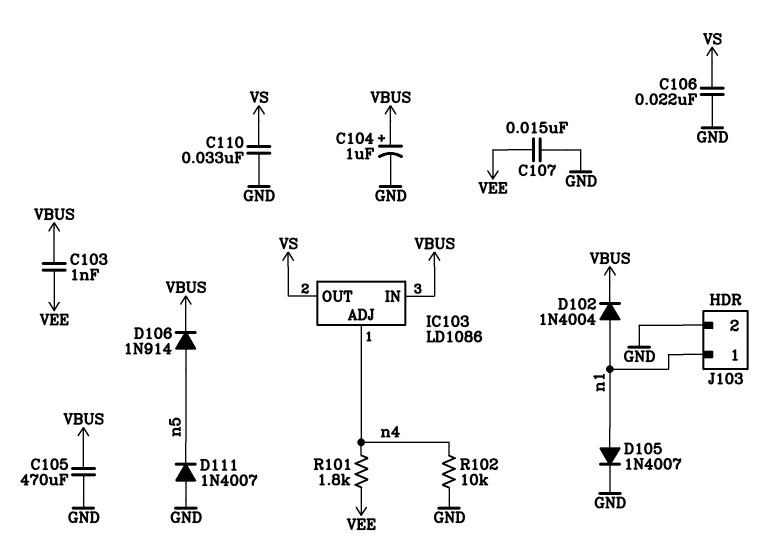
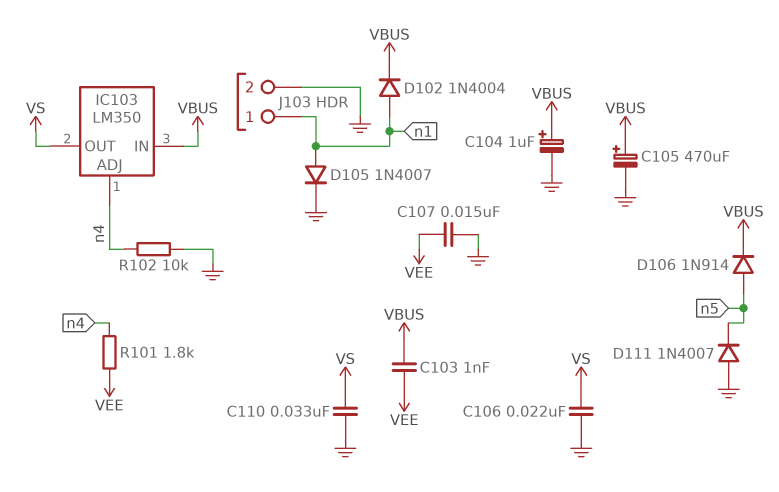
C105: 470uF (GND, VBUS) -> 470uF (plus VBUS, minus GND)
IC103: LD1086 -> LM350

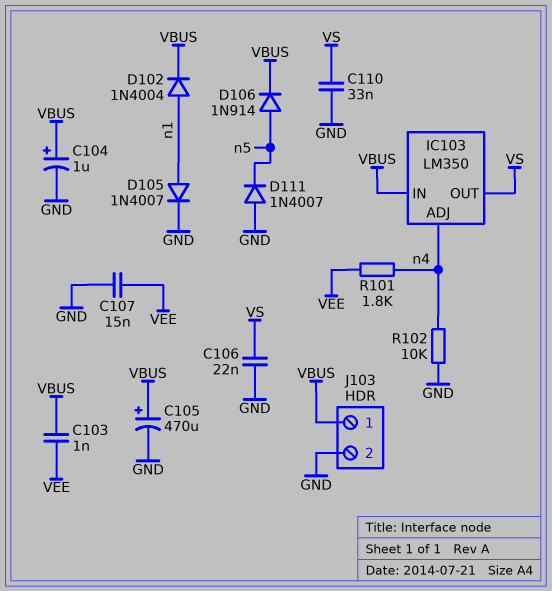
J103 pin 1: n1 -> VBUS

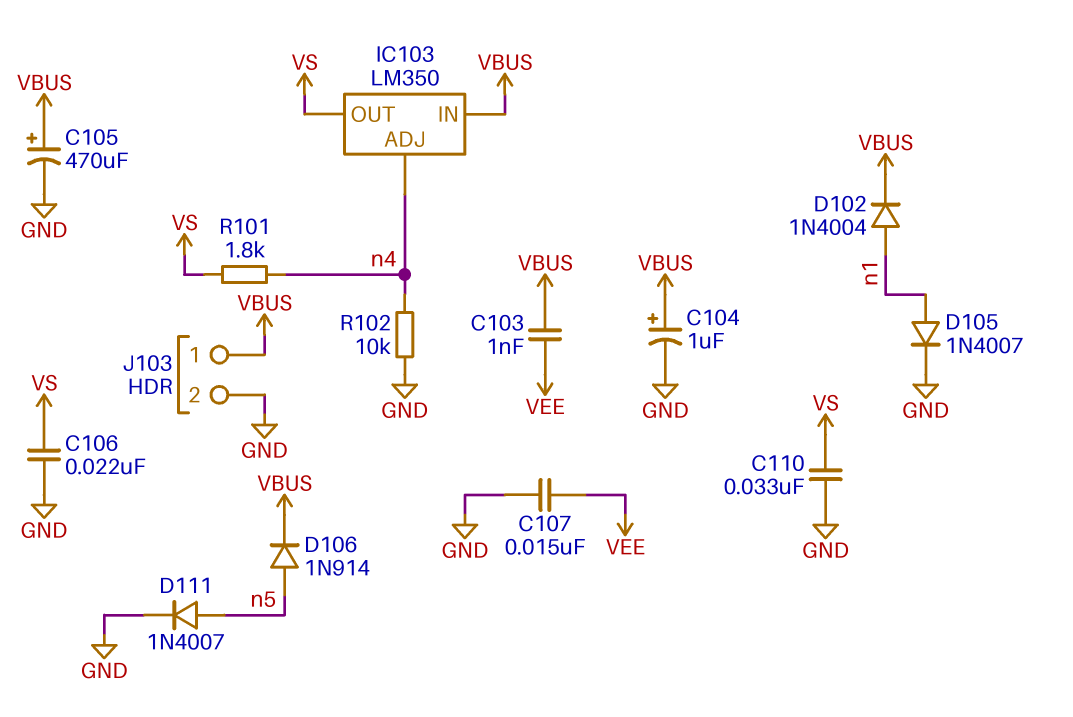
D111: diode 1N4007 (A GND, K n5) -> diode 1N4007 (A n5, K GND)
R101: 1.8k (VEE, n4) -> 1.8k (VS, n4)

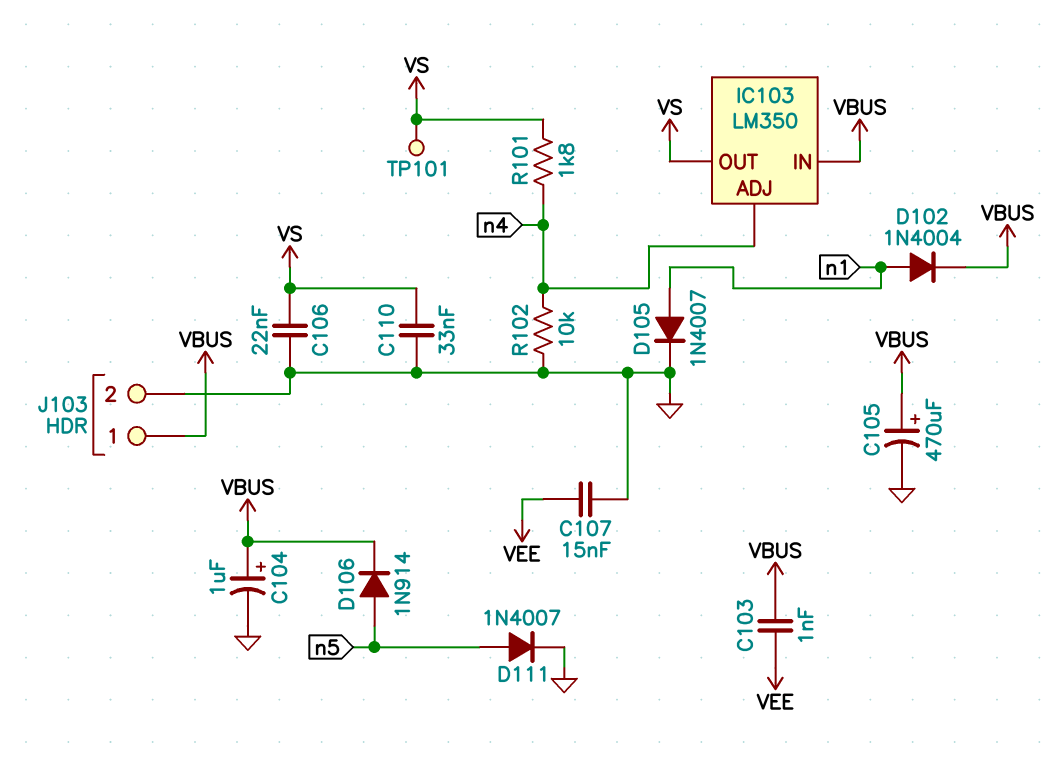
TP101: none -> test point (VS)

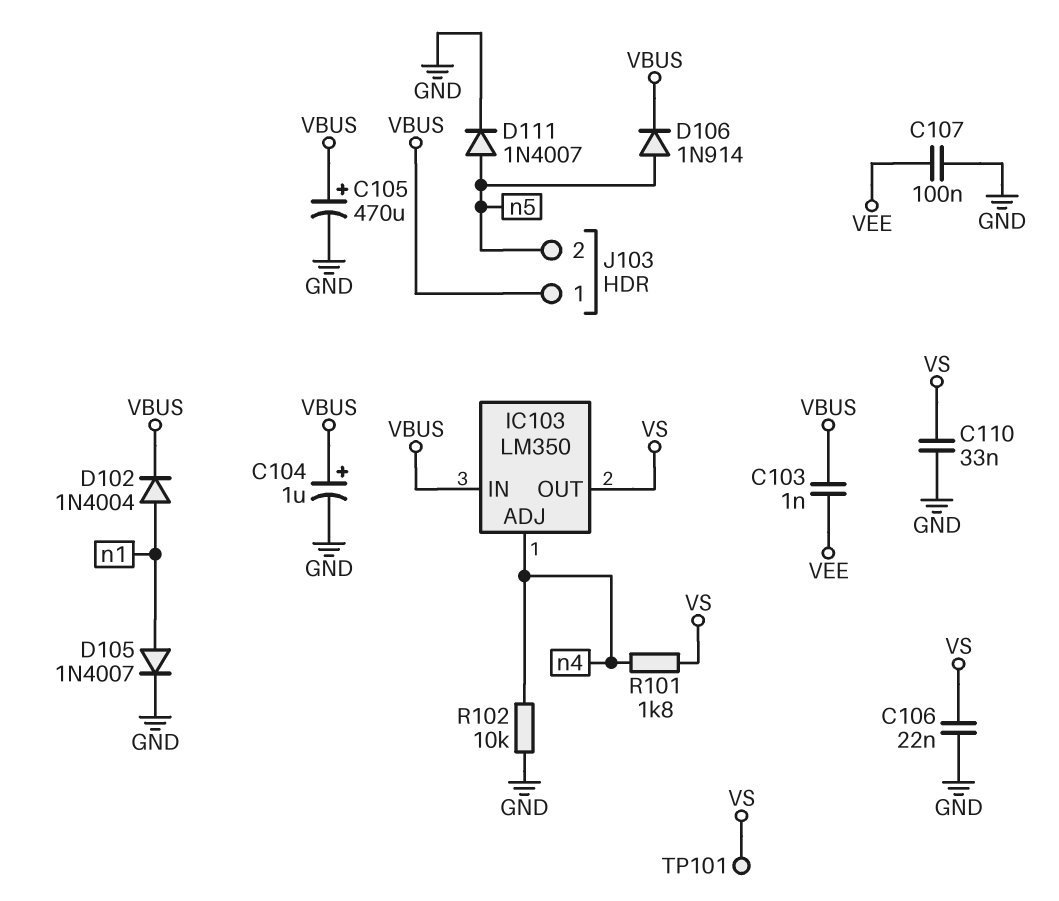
C107: 15nF (GND, VEE) -> 100nF (GND, VEE)
J103 pin 2: GND -> n5

